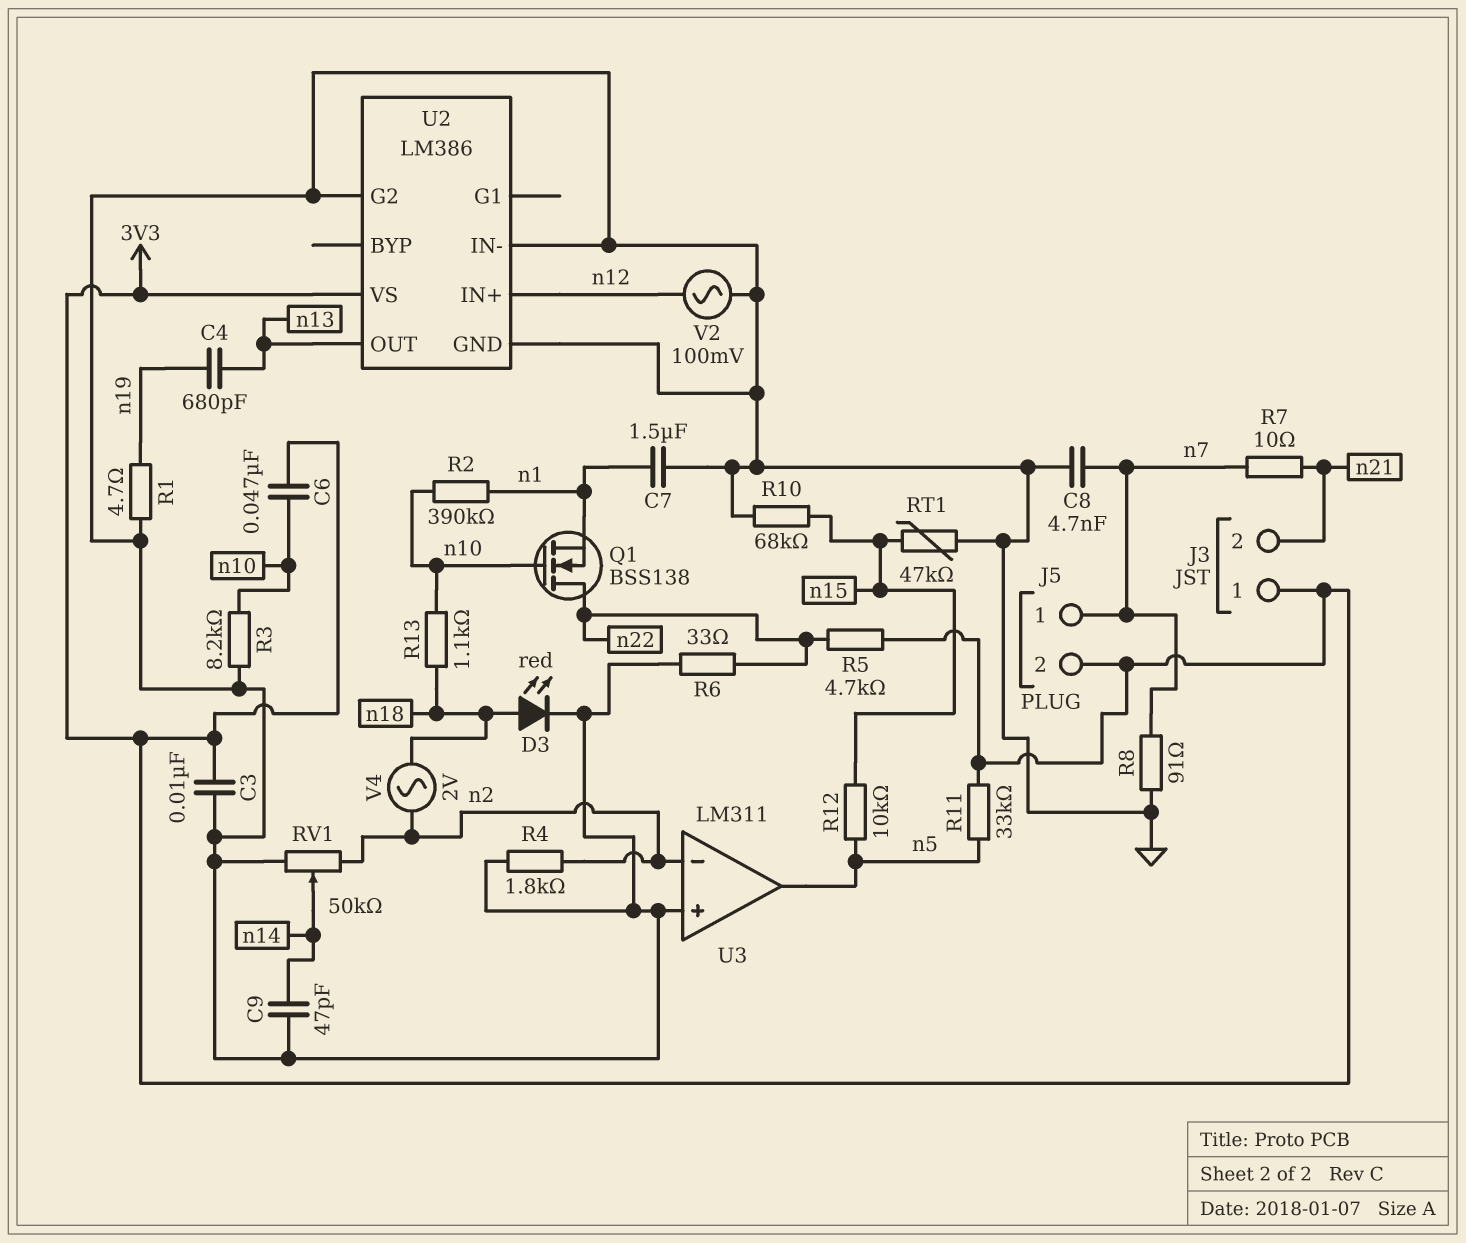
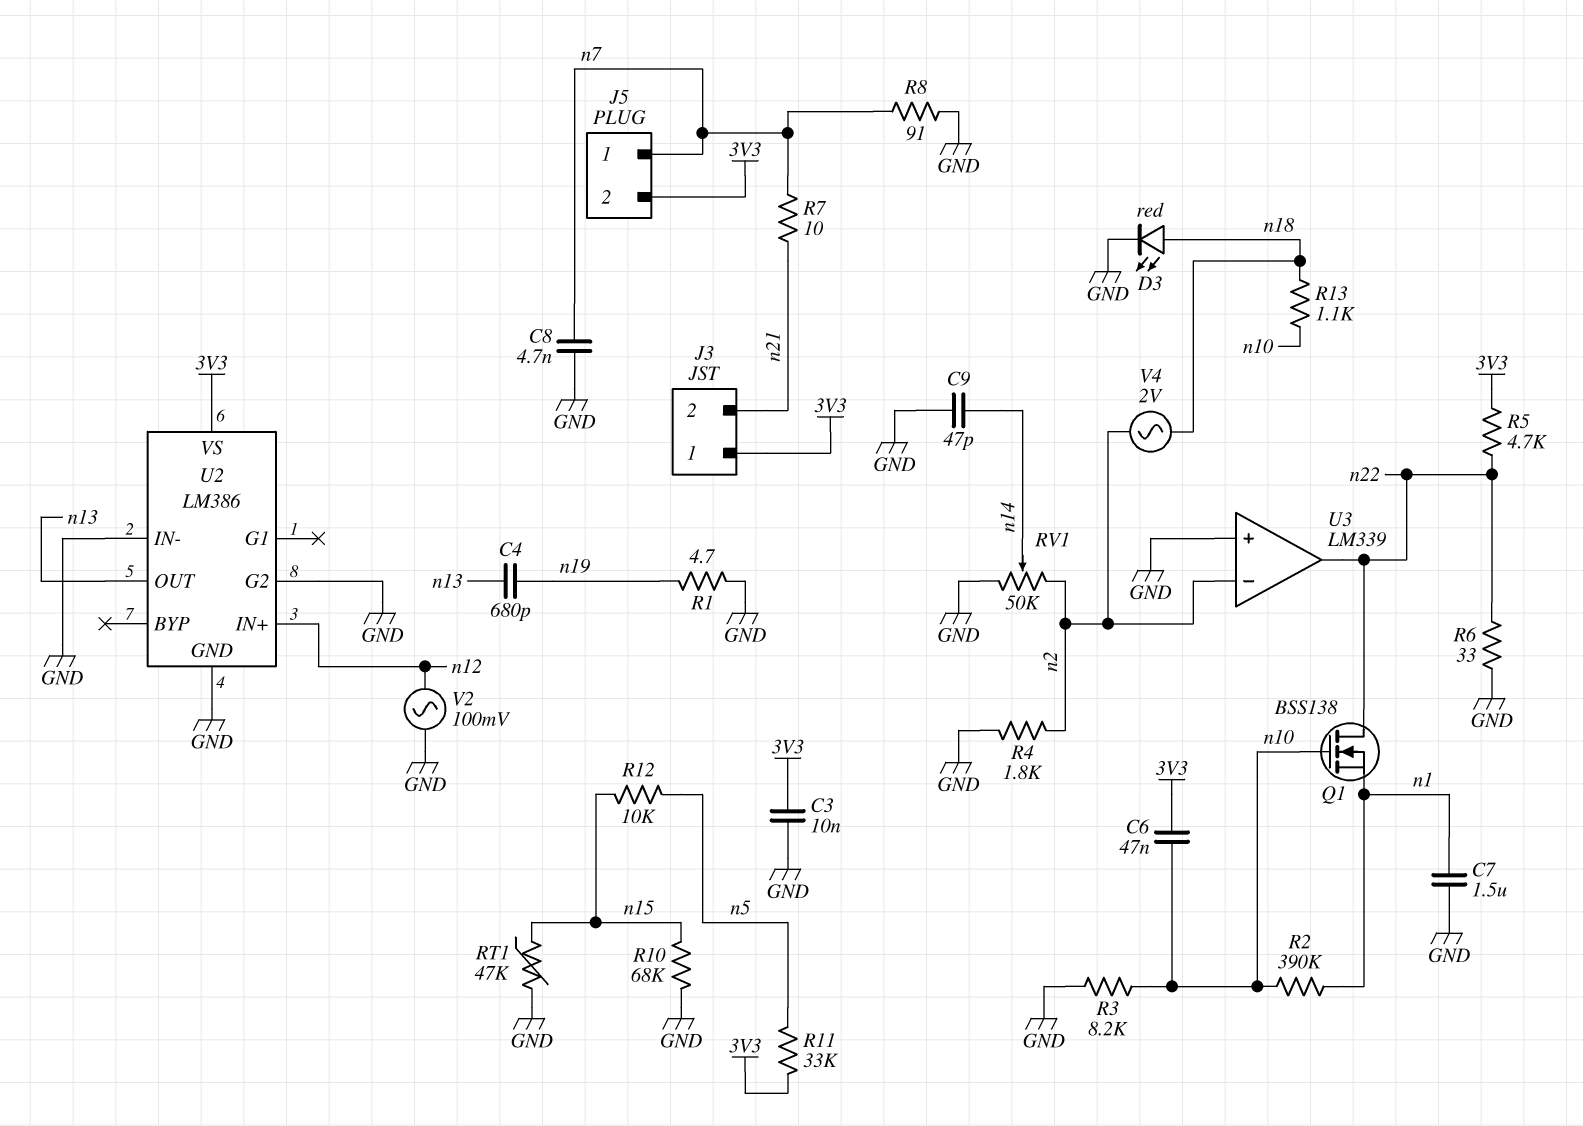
U3: LM311 -> LM339
U3 pin out: n5 -> n22

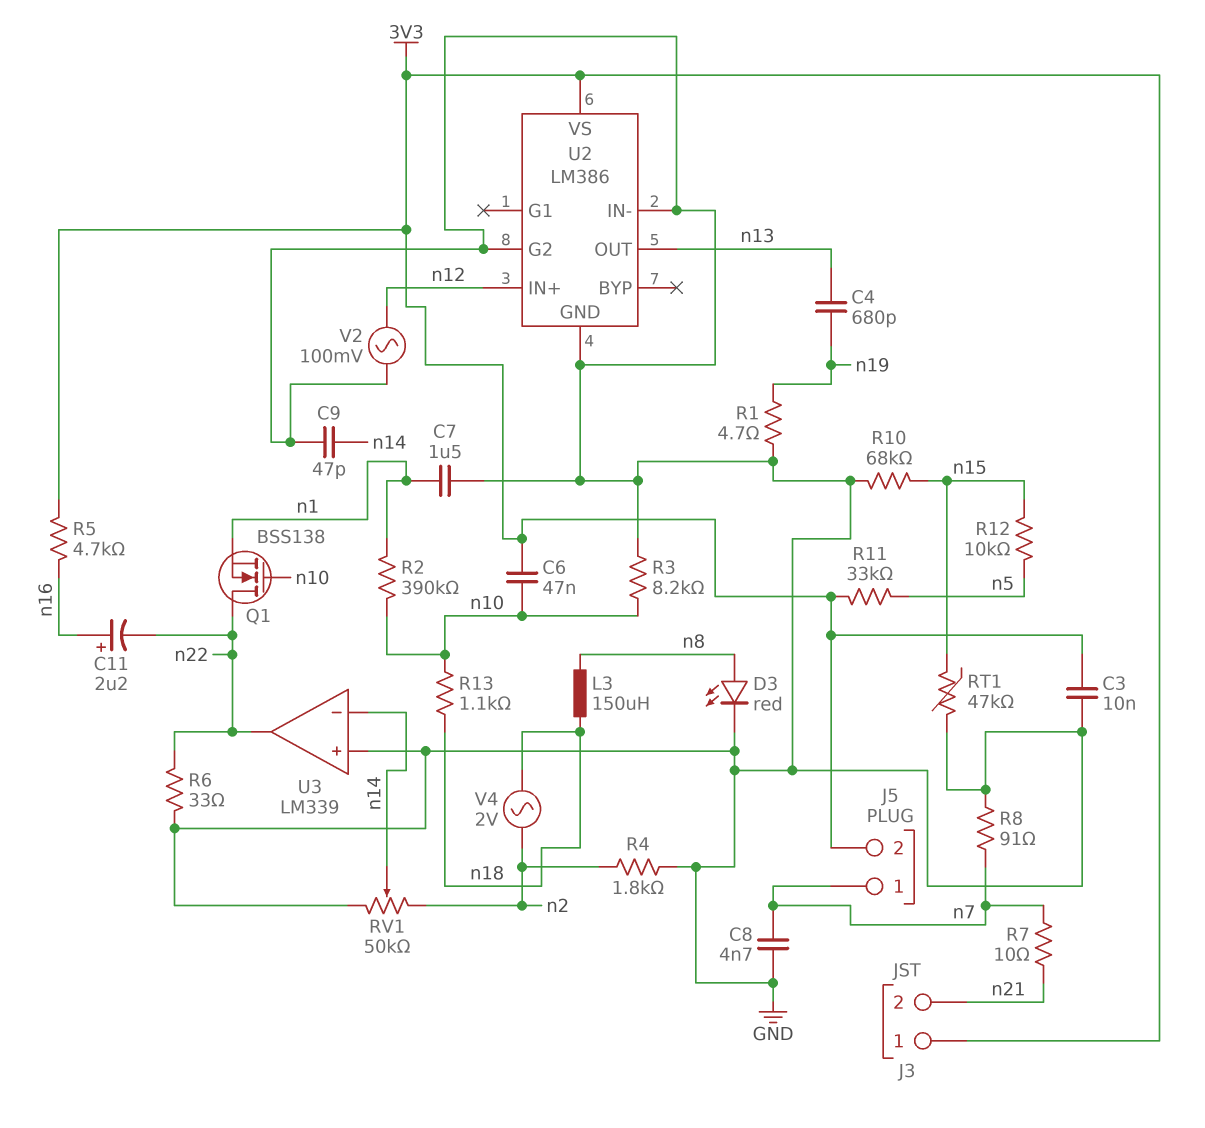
C11: none -> 2.2uF (plus n16, minus n22)
D3: LED red (A n18, K GND) -> LED red (A n8, K GND)
L3: none -> 150uH (n8, n18)
R5: 4.7k (3V3, n22) -> 4.7k (3V3, n16)
U3 pin in-: n2 -> n14

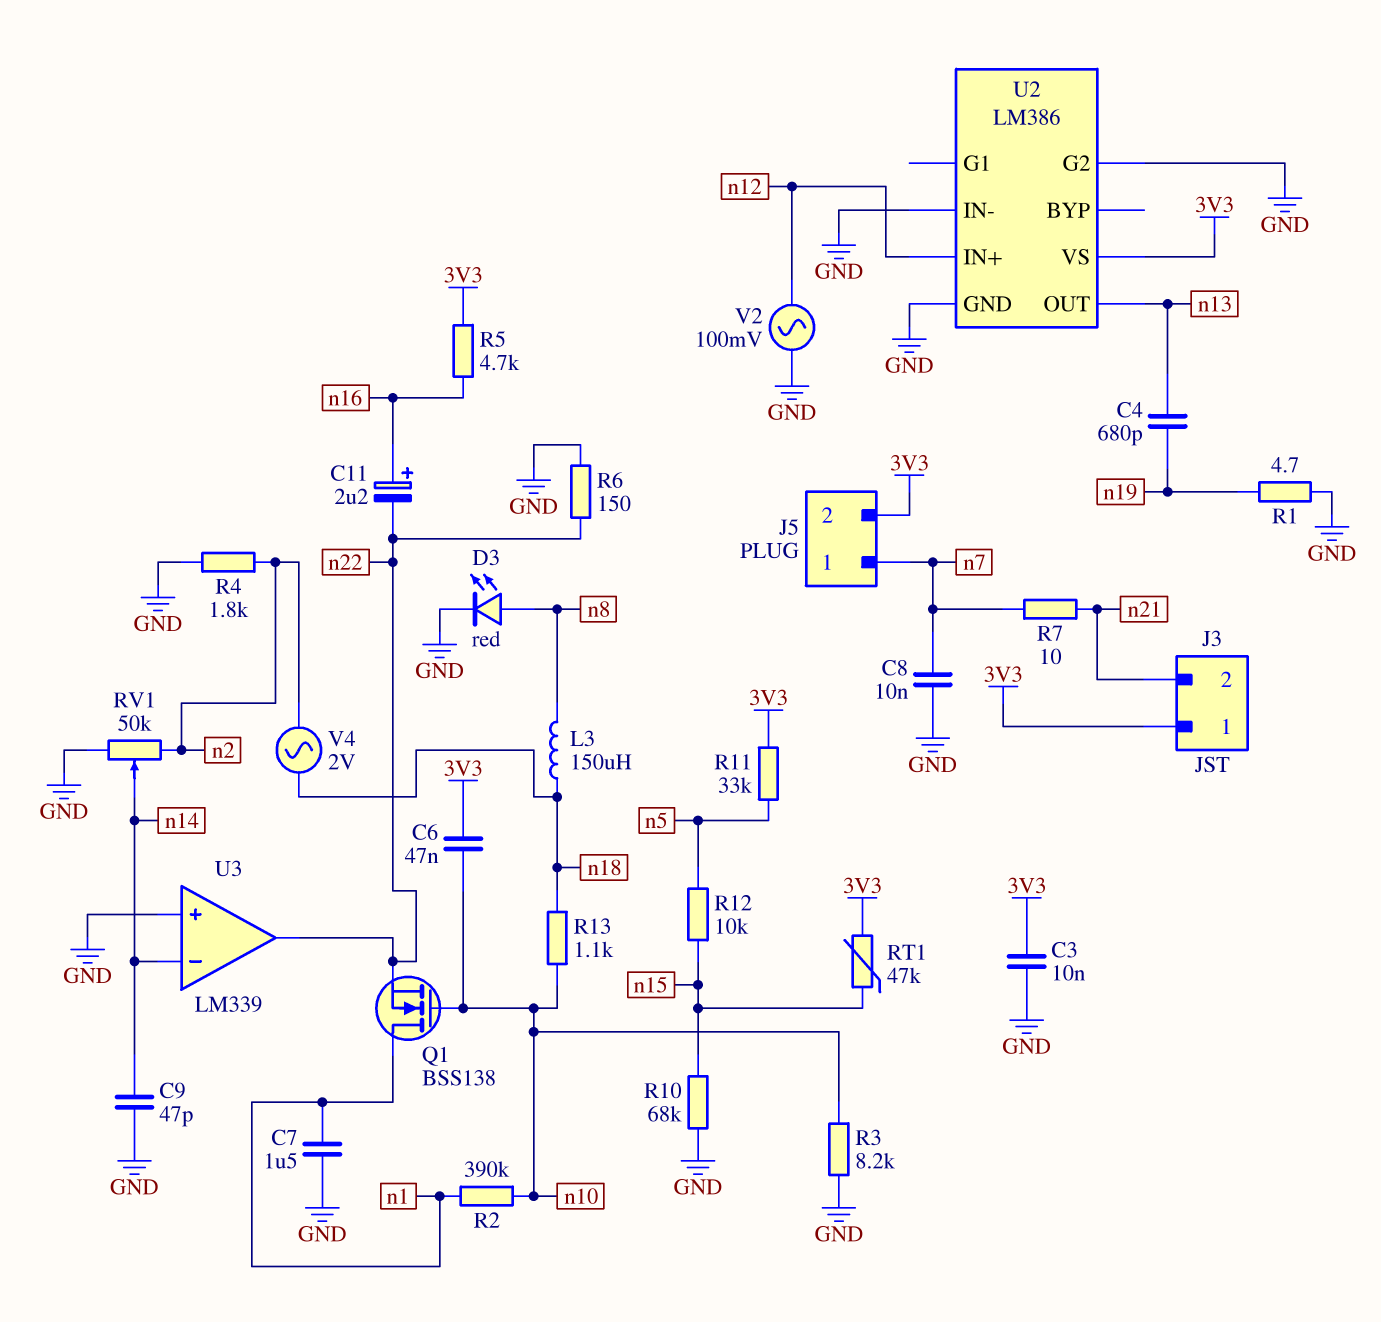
C8: 4.7nF (GND, n7) -> 10nF (GND, n7)
Q1: NMOS BSS138 (G n10, D n22, S n1) -> NMOS BSS138 (G n10, D n1, S n22)
R6: 33 (GND, n22) -> 150 (GND, n22)
R8: 91 (GND, n7) -> none
RT1: 47k (GND, n15) -> 47k (3V3, n15)

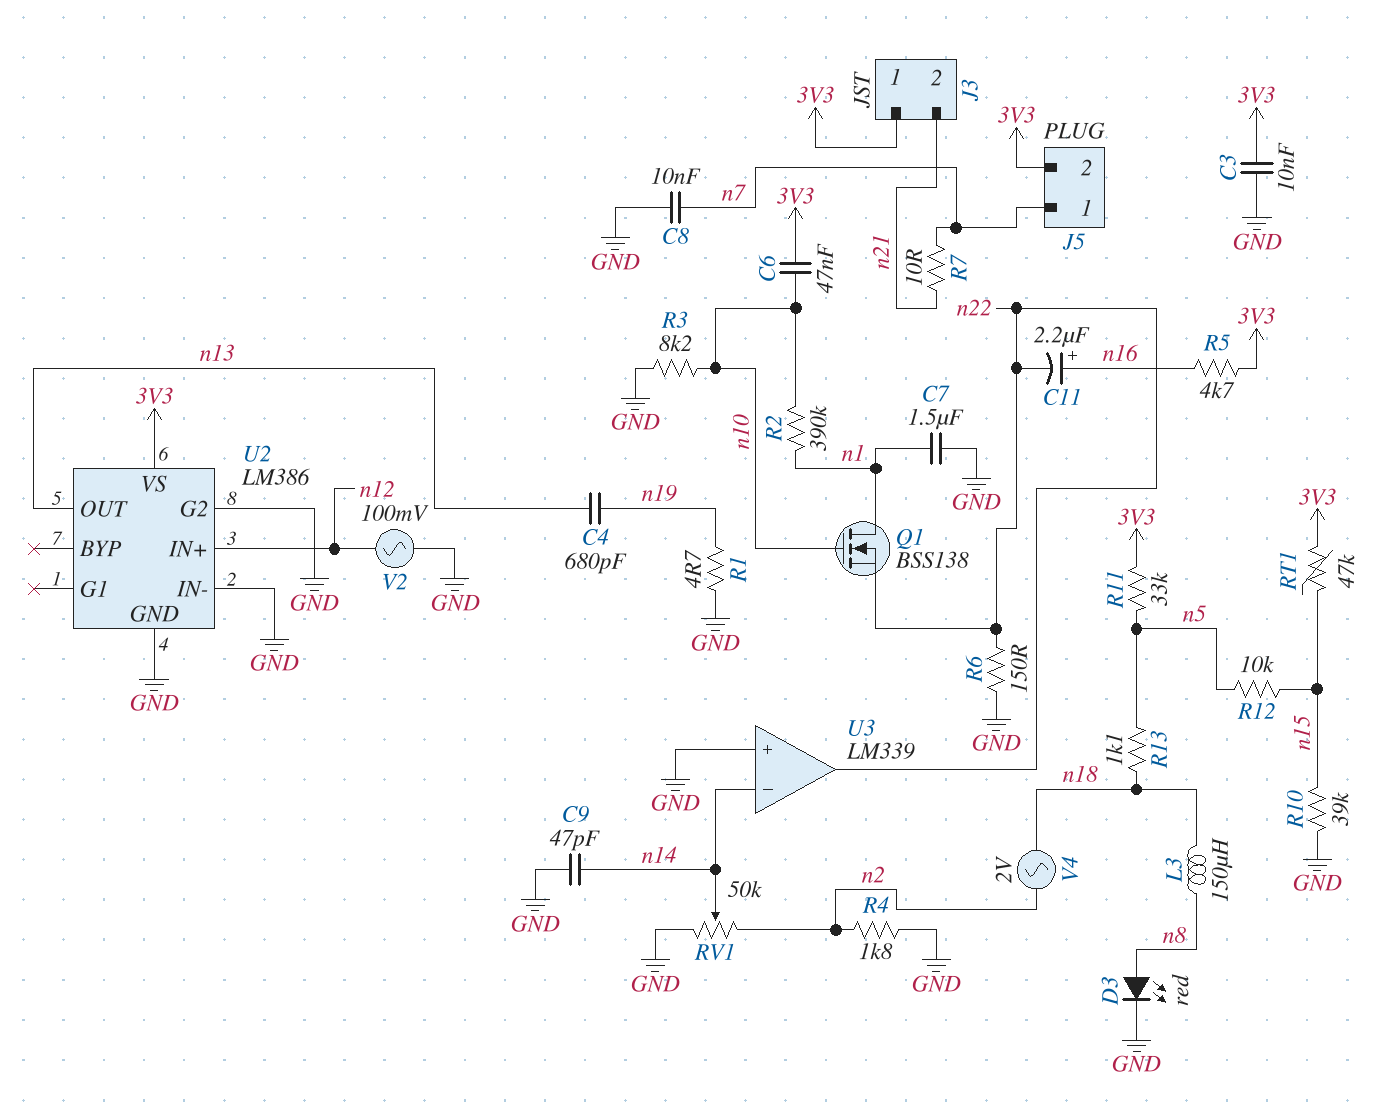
R10: 68k (GND, n15) -> 39k (GND, n15)
R13: 1.1k (n10, n18) -> 1.1k (n5, n18)

